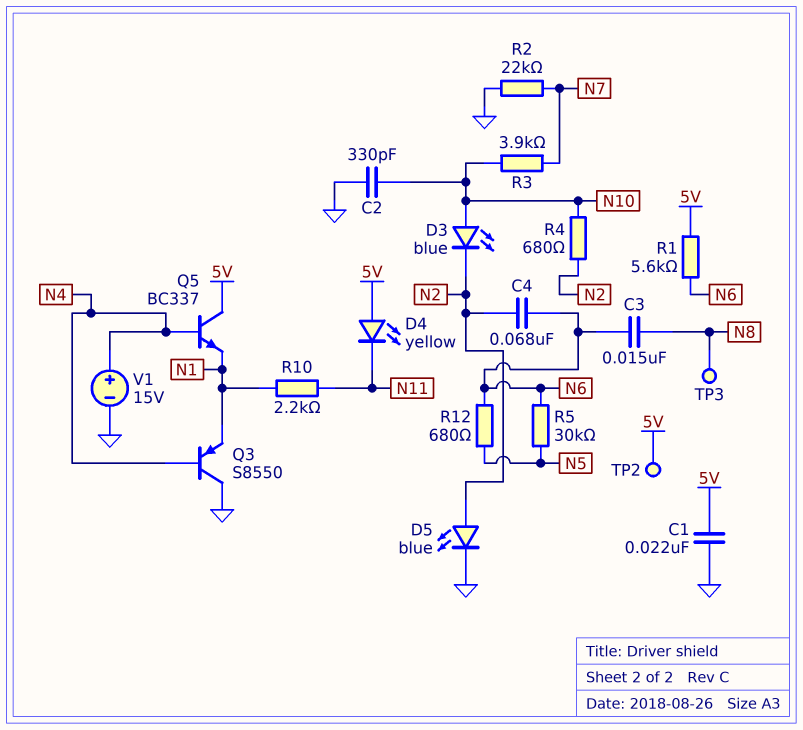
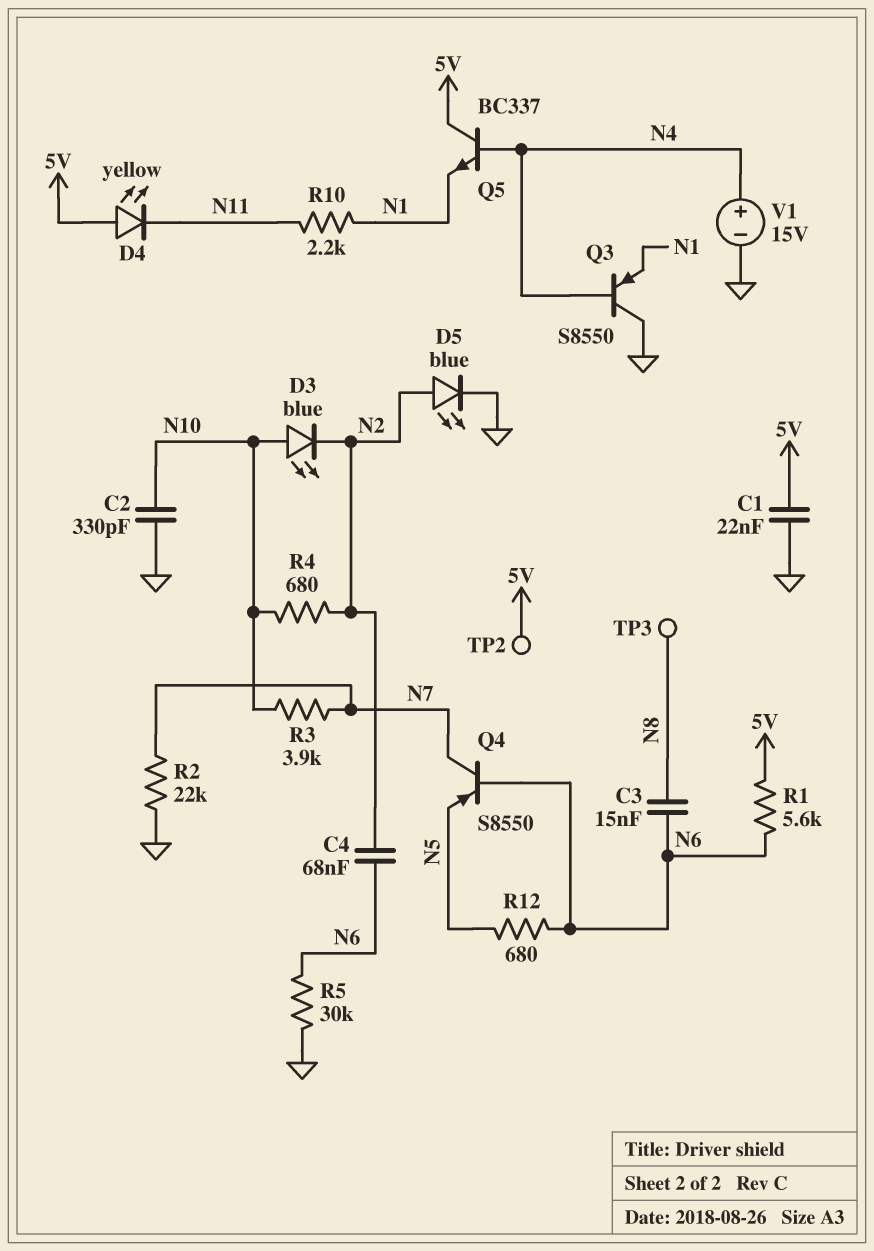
Q4: none -> PNP S8550 (B N6, C N7, E N5)
R5: 30k (N5, N6) -> 30k (GND, N6)

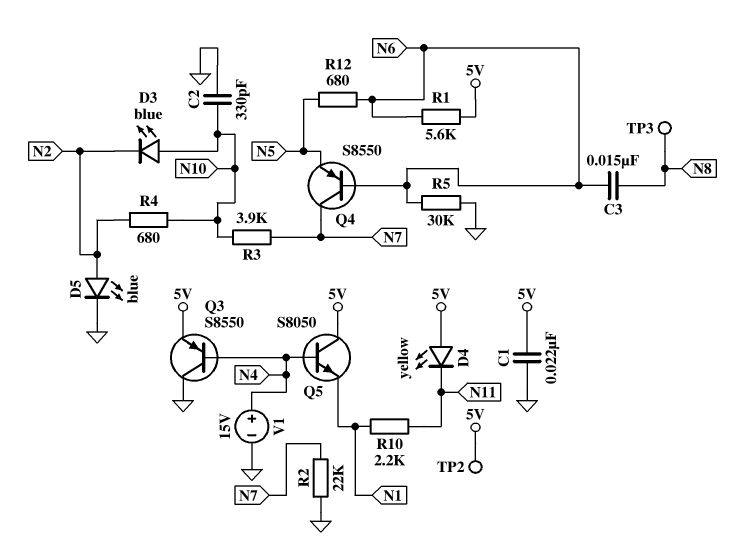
C4: 68nF (N2, N6) -> none
Q3: PNP S8550 (B N4, C GND, E N1) -> PNP S8550 (B N4, C GND, E 5V)
Q5: NPN BC337 (B N4, C 5V, E N1) -> NPN S8050 (B N4, C 5V, E N1)

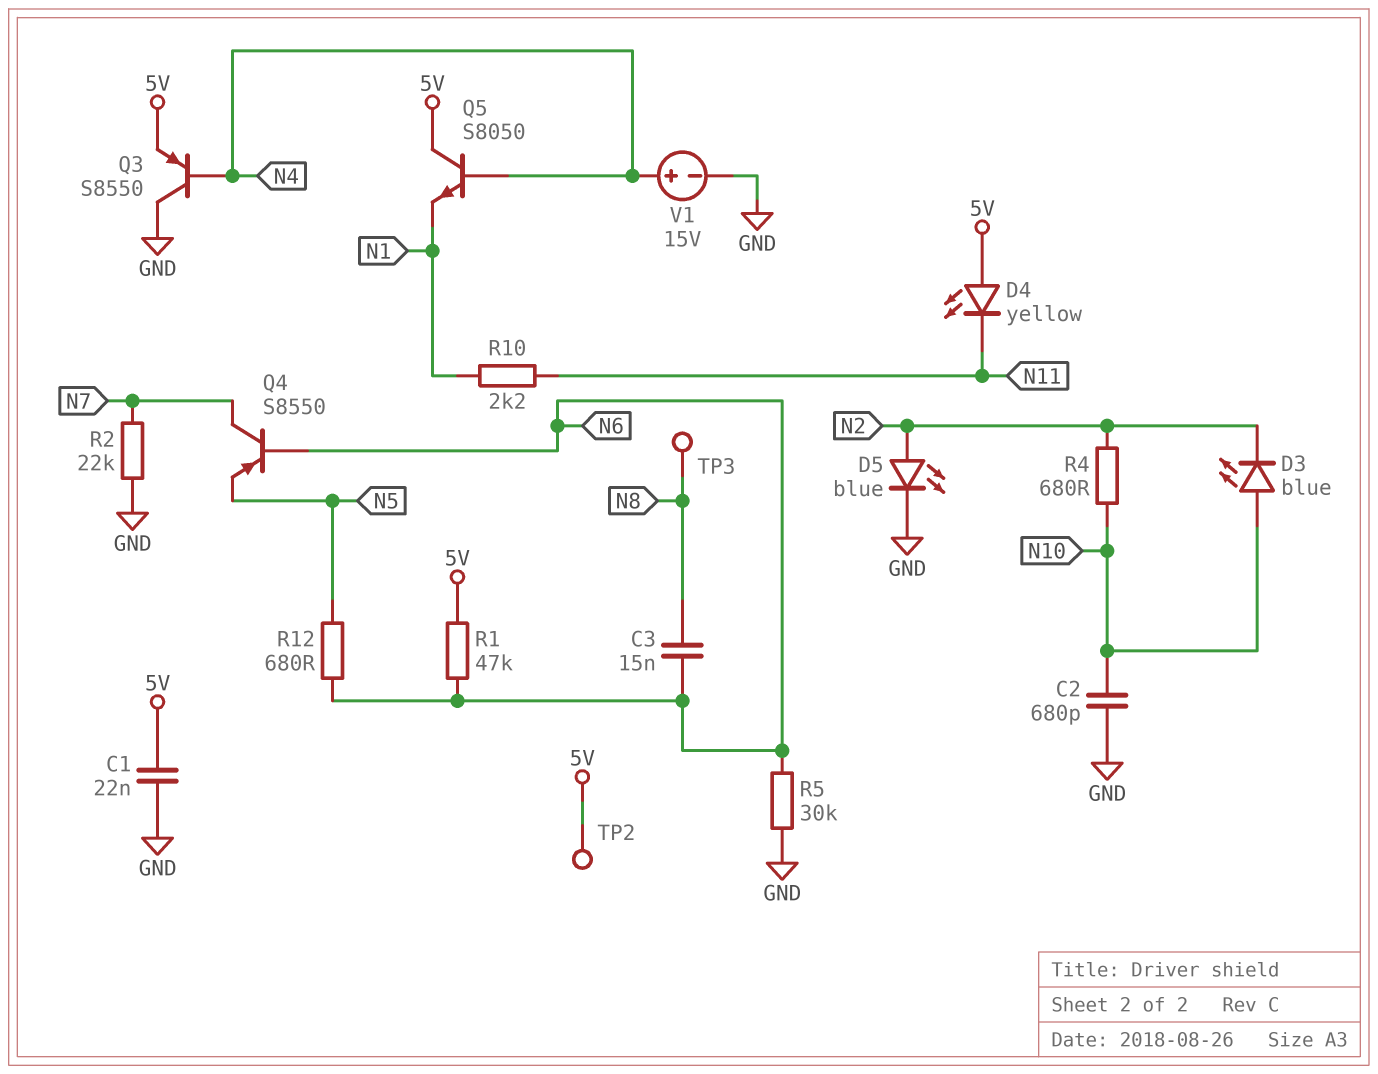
C2: 330pF (GND, N10) -> 680pF (GND, N10)
R1: 5.6k (5V, N6) -> 47k (5V, N6)
R3: 3.9k (N7, N10) -> none

